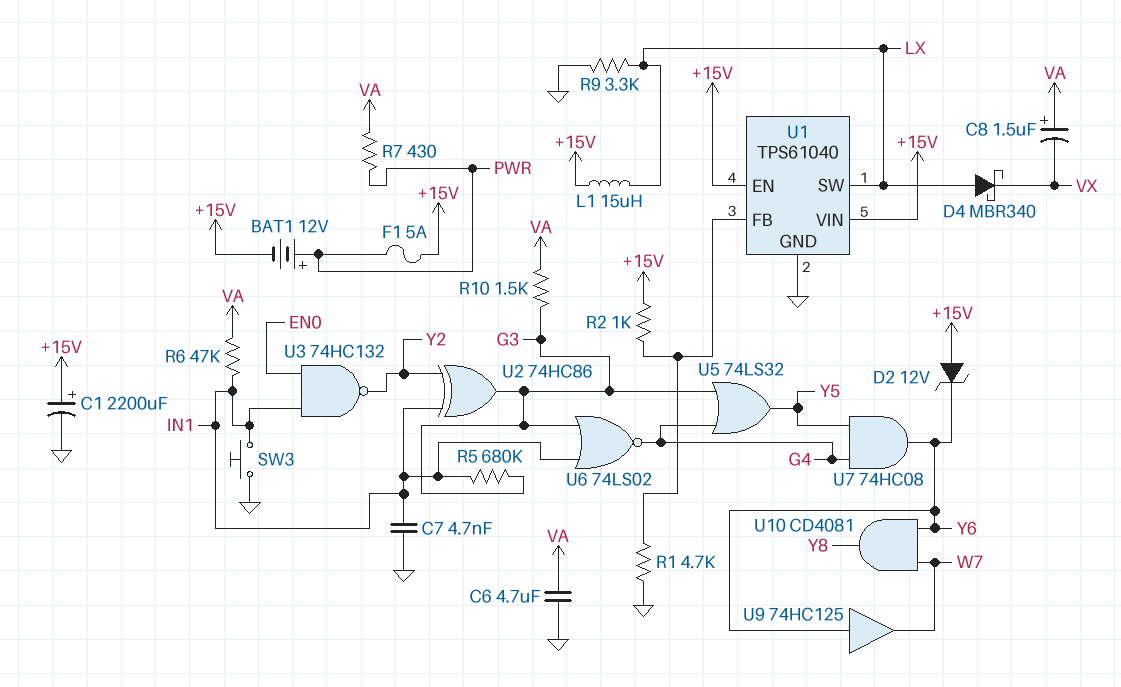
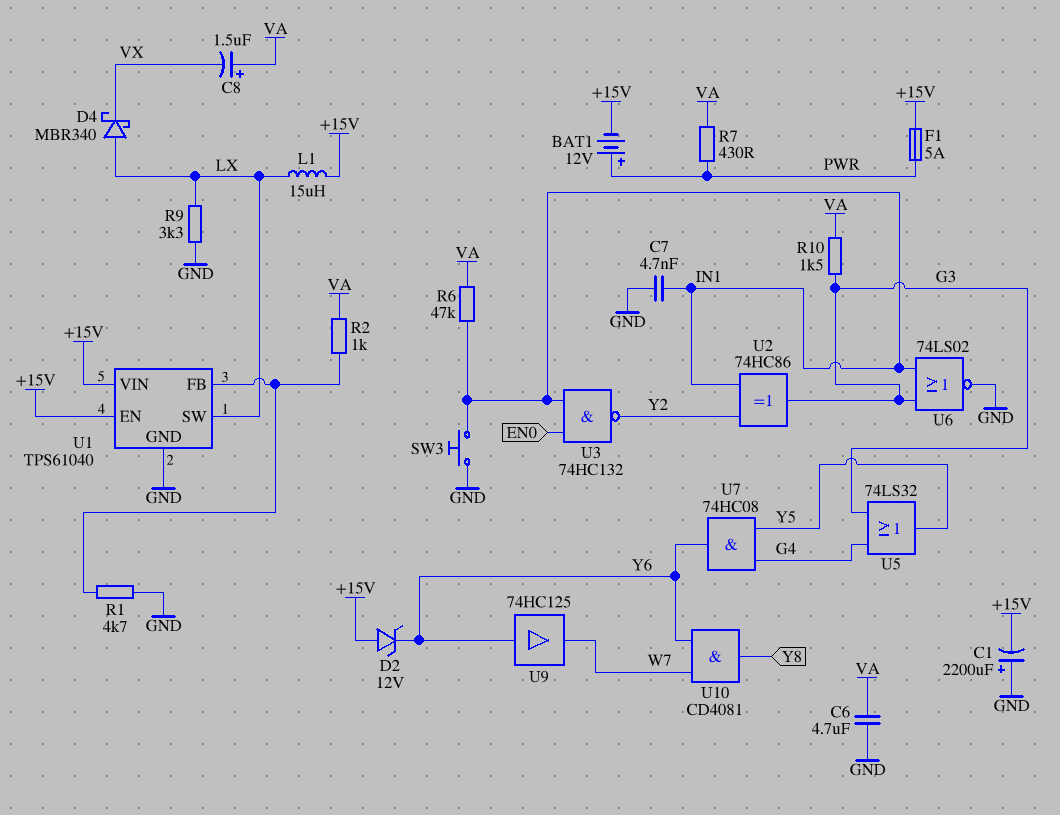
C1: 2200uF (plus +15V, minus GND) -> 2200uF (plus GND, minus +15V)
R2: 1k (+15V, U1/FB) -> 1k (U1/FB, VA)
R5: 680k (G3, IN1) -> none
U6: NOR 74LS02 (in G3, in IN1, out G4) -> NOR 74LS02 (in G3, in IN1, out GND)

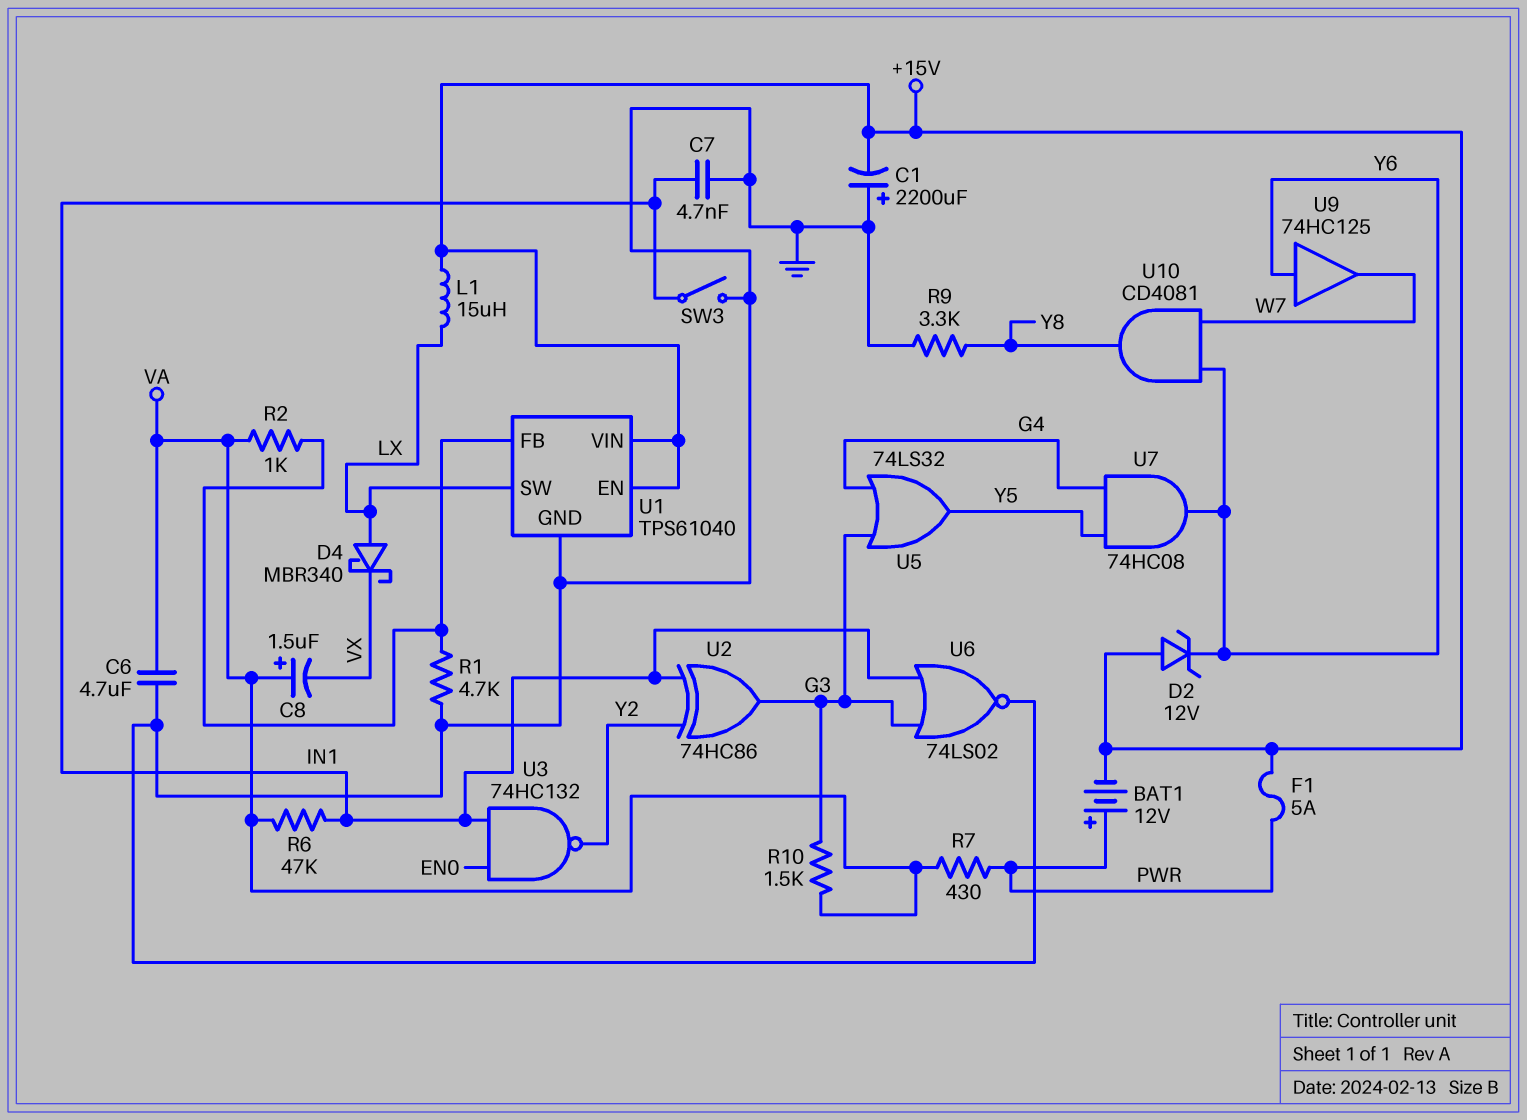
R9: 3.3k (GND, LX) -> 3.3k (GND, Y8)
SW3: button (GND, IN1) -> switch (GND, IN1)

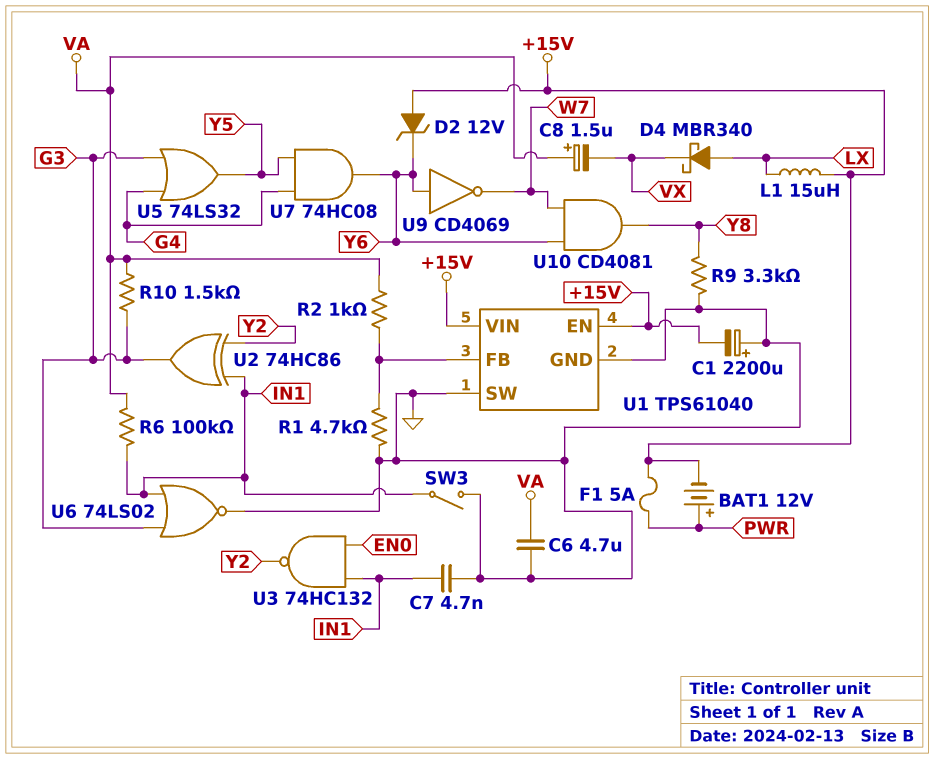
R6: 47k (IN1, VA) -> 100k (IN1, VA)
R7: 430 (PWR, VA) -> none
U1 pin SW: LX -> GND
U9: buffer 74HC125 (in Y6, out W7) -> NOT CD4069 (in Y6, out W7)

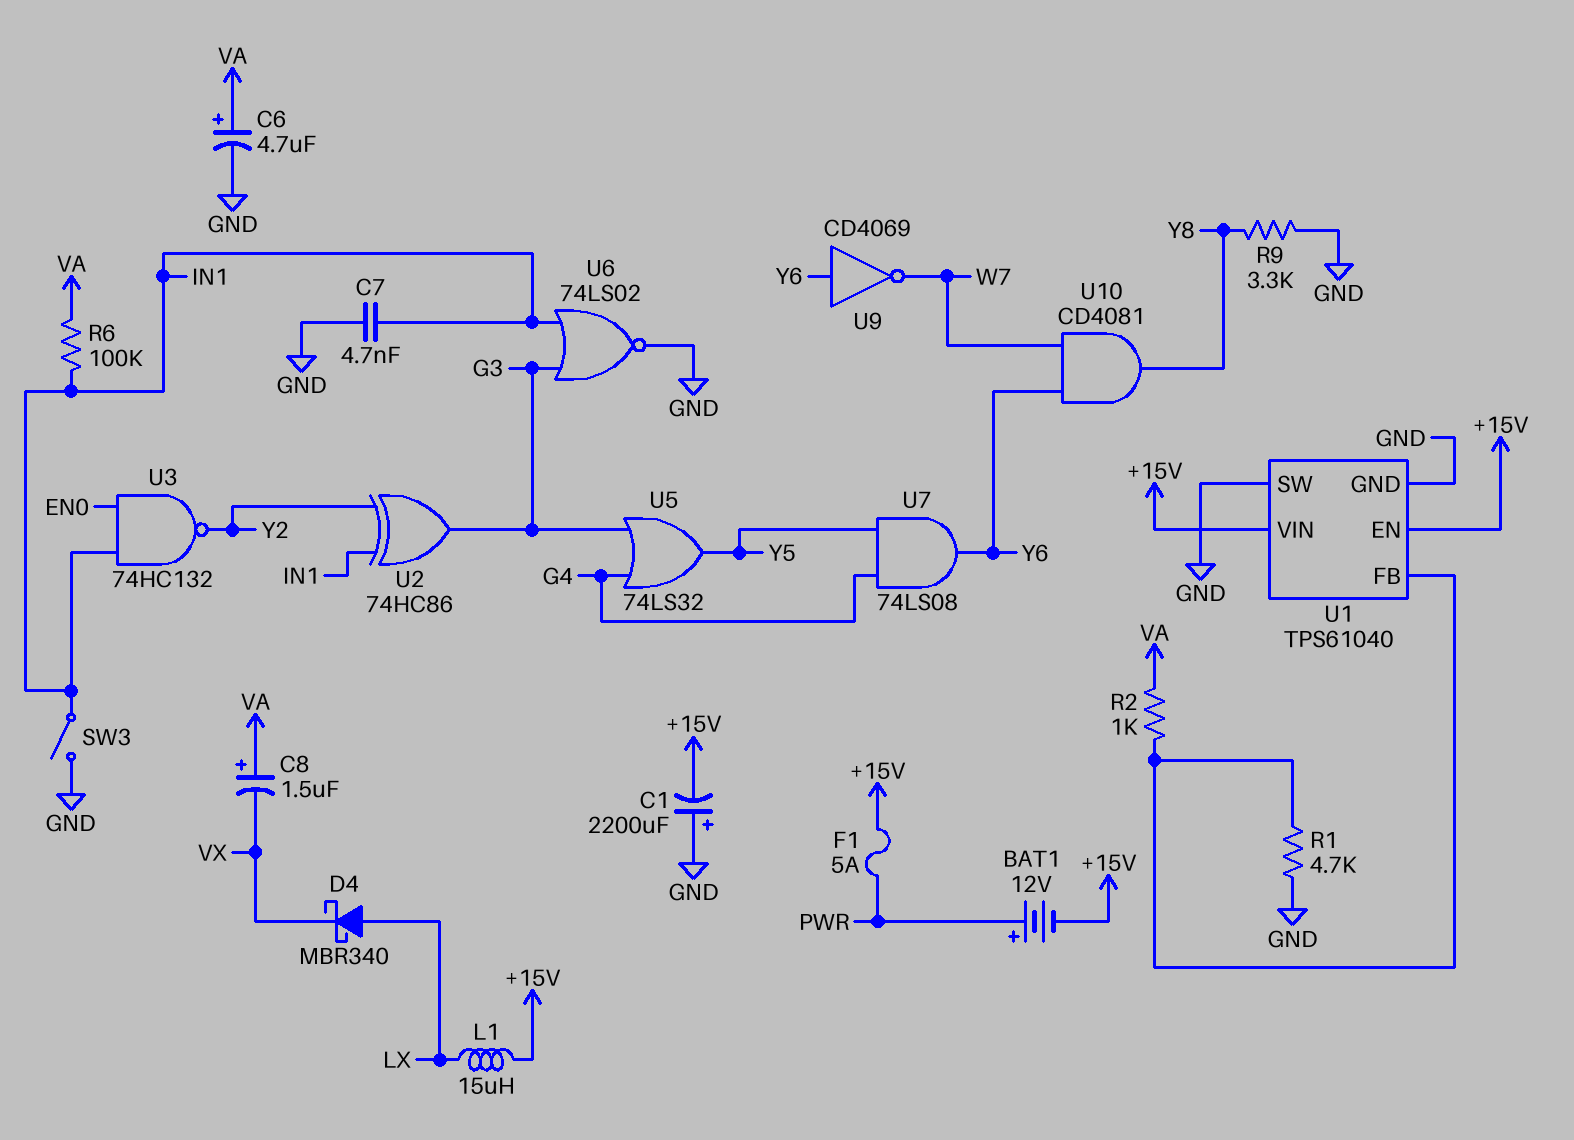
C6: 4.7uF (GND, VA) -> 4.7uF (plus VA, minus GND)
D2: zener 12V (A +15V, K Y6) -> none
R10: 1.5k (G3, VA) -> none
U7: AND 74HC08 (in G4, in Y5, out Y6) -> AND 74LS08 (in G4, in Y5, out Y6)

